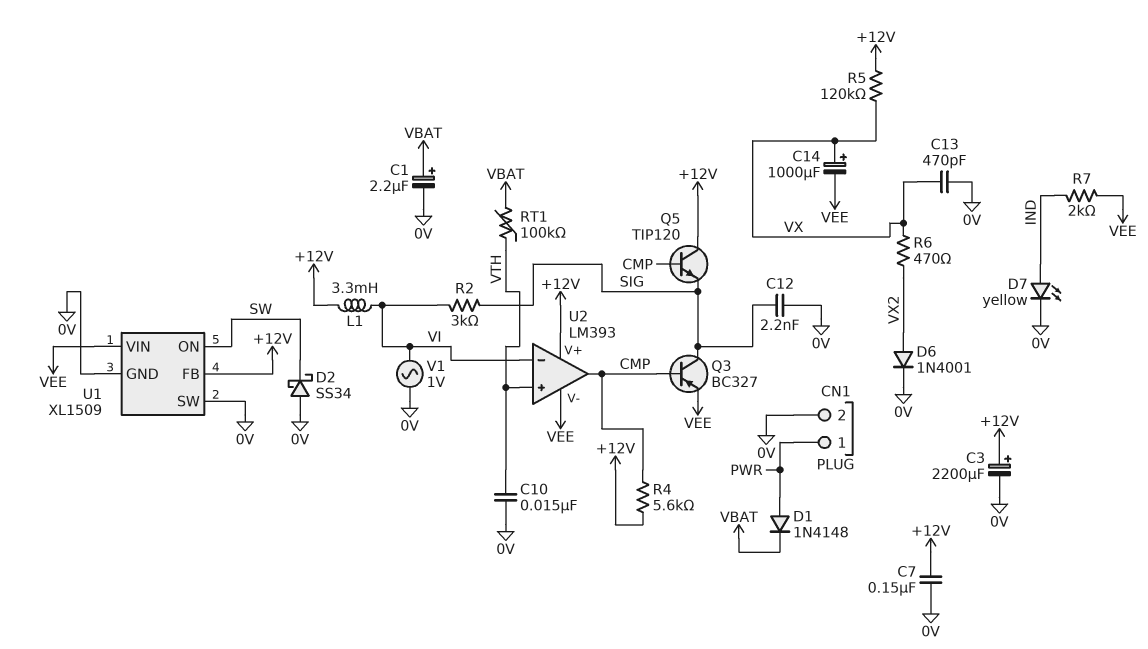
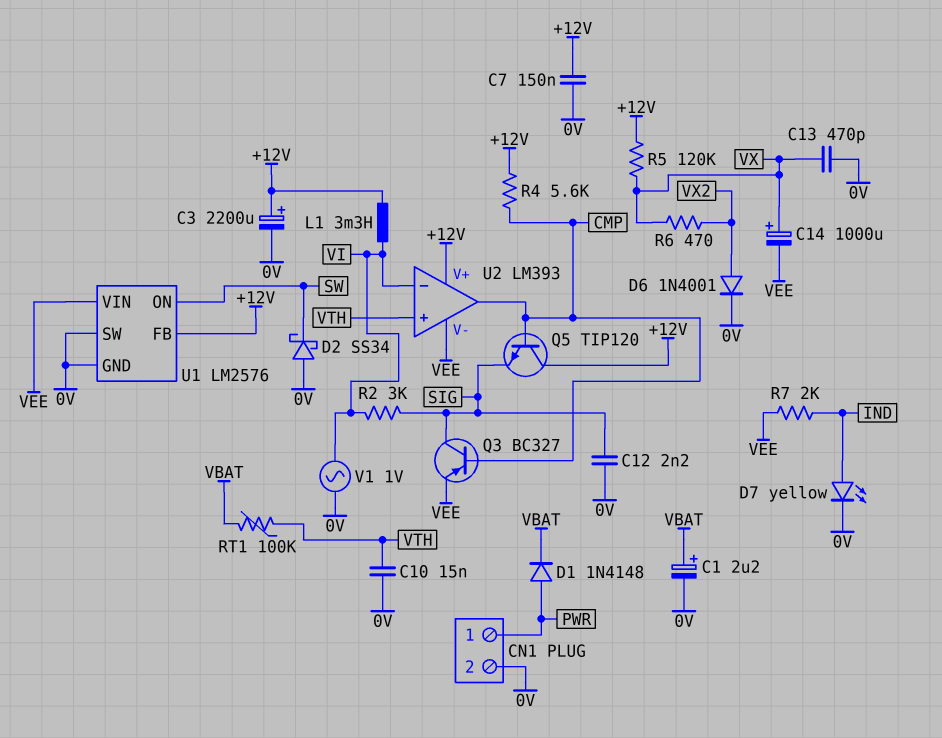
U1: XL1509 -> LM2576

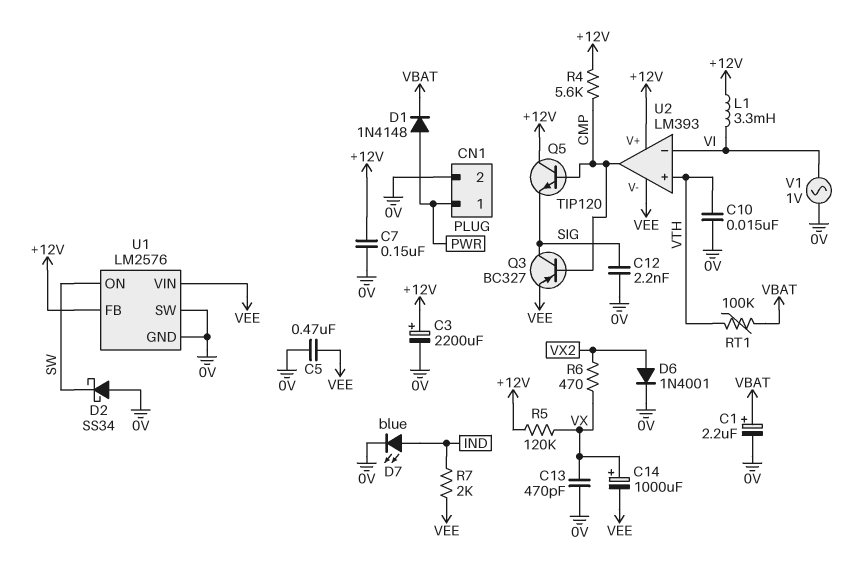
C5: none -> 470nF (0V, VEE)
D7: LED yellow (A IND, K 0V) -> LED blue (A IND, K 0V)
R2: 3k (SIG, VI) -> none

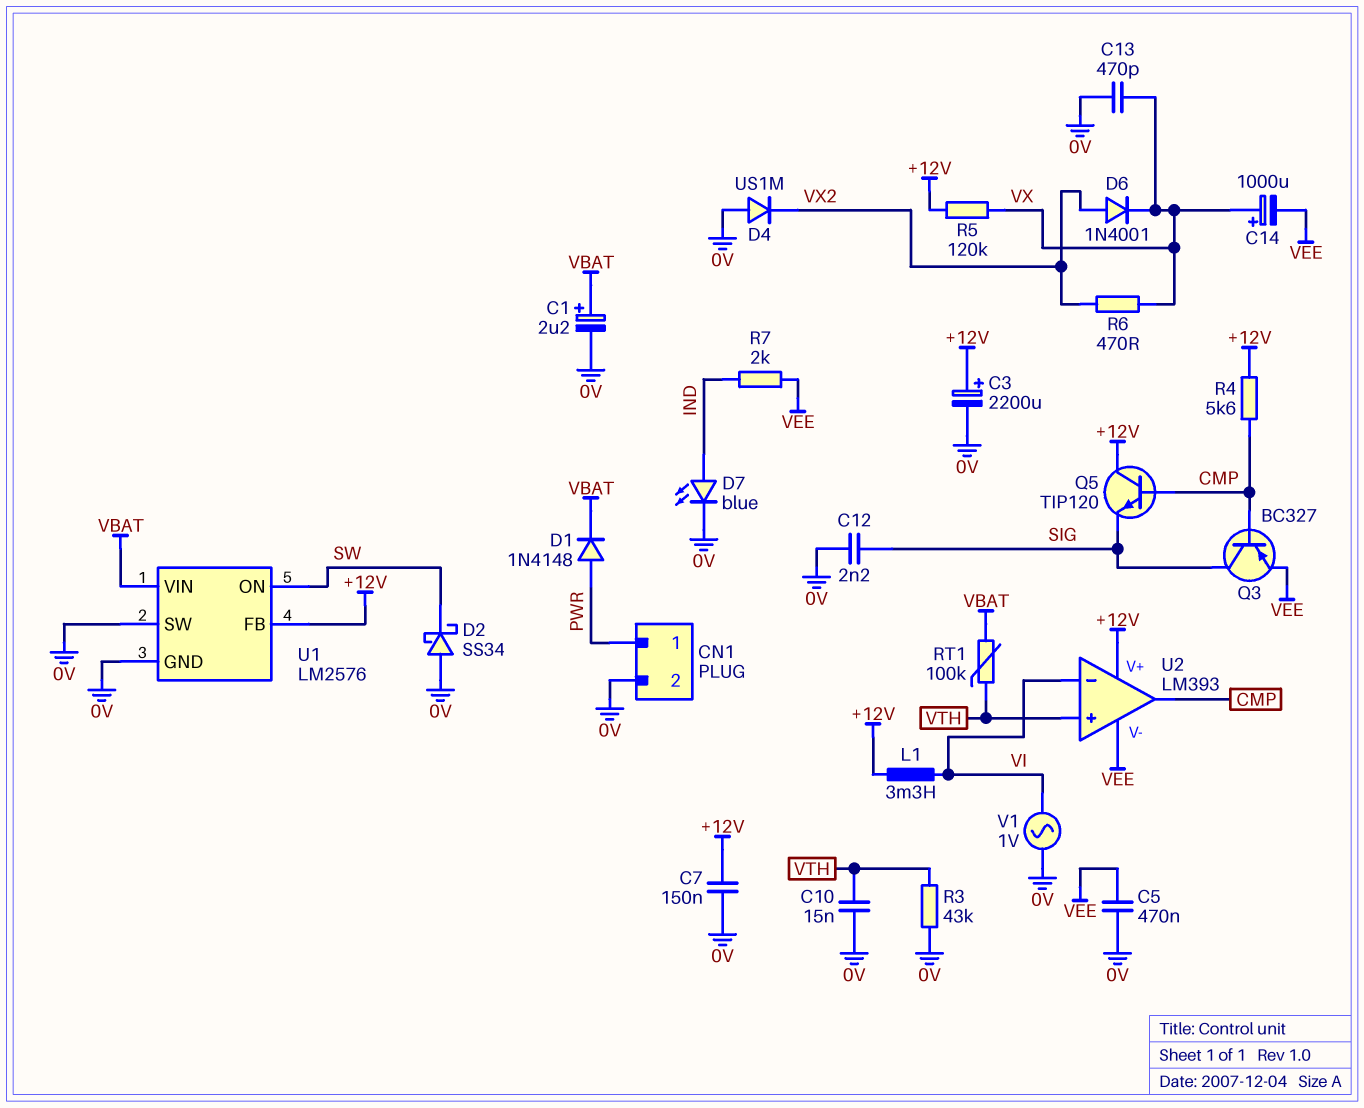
D4: none -> diode US1M (A 0V, K VX2)
D6: diode 1N4001 (A VX2, K 0V) -> diode 1N4001 (A VX2, K VX)
R3: none -> 43k (0V, VTH)
U1 pin VIN: VEE -> VBAT

